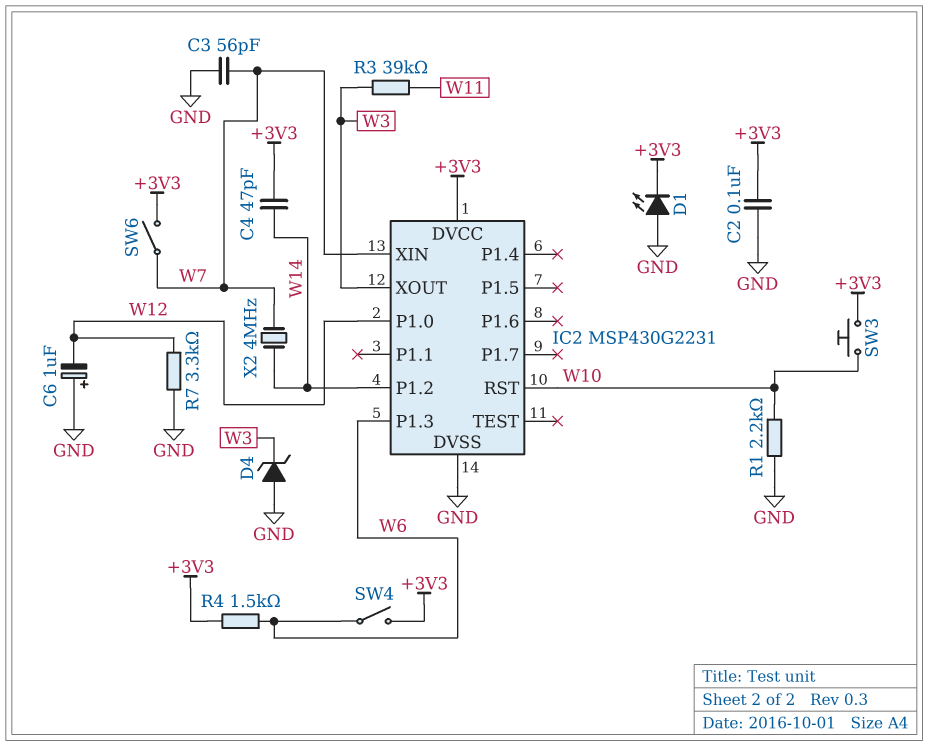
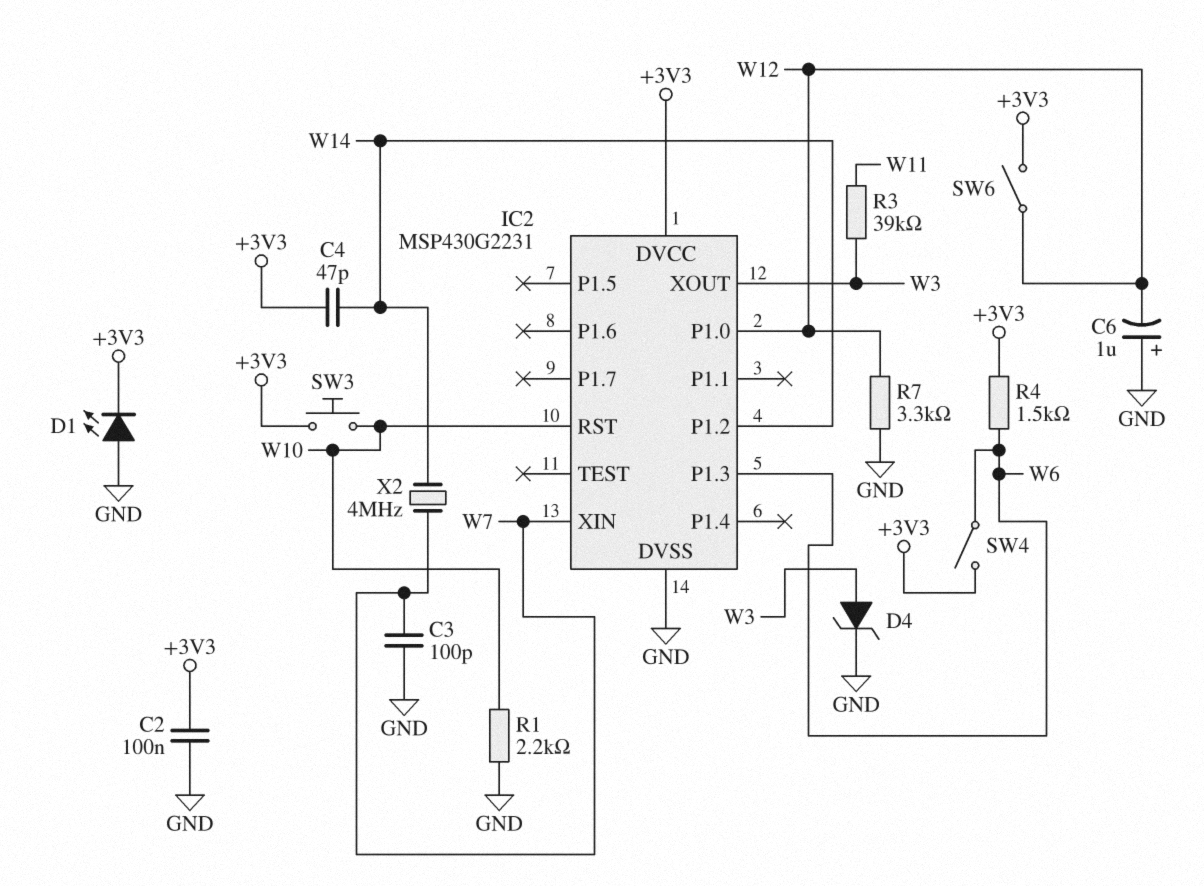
C3: 56pF (GND, W7) -> 100pF (GND, W7)
D4: zener (A GND, K W3) -> zener (A W3, K GND)
SW6: switch (+3V3, W7) -> switch (+3V3, W12)

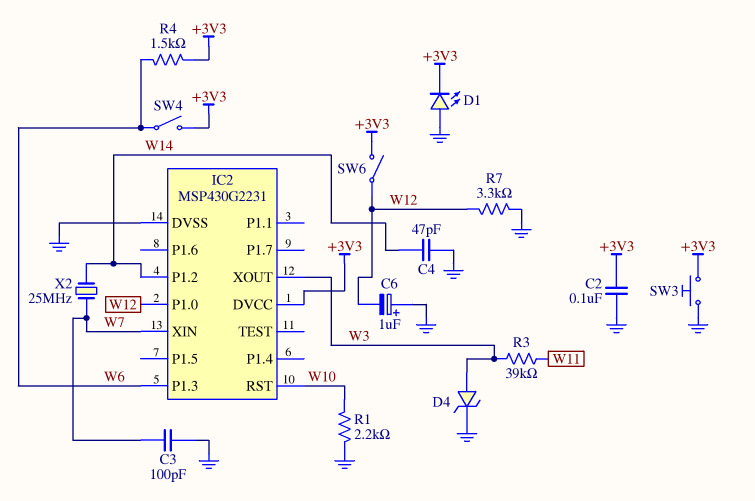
C4: 47pF (+3V3, W14) -> 47pF (GND, W14)
SW3: button (+3V3, W10) -> button (+3V3, GND)
X2: 4MHz (W7, W14) -> 25MHz (W7, W14)

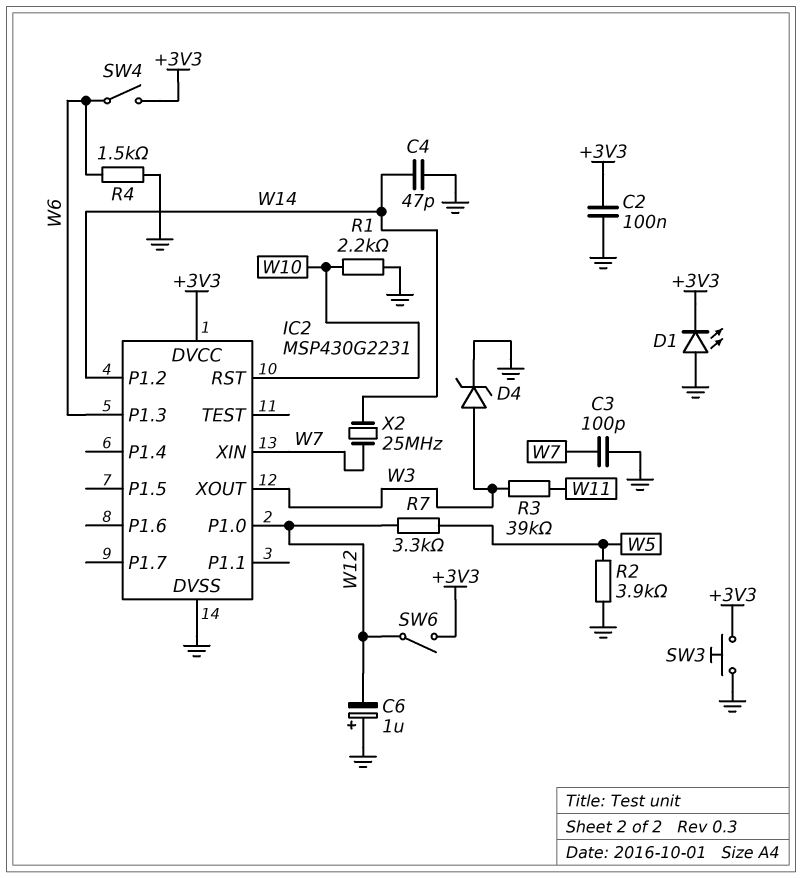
R2: none -> 3.9k (GND, W5)
R4: 1.5k (+3V3, W6) -> 1.5k (GND, W6)
R7: 3.3k (GND, W12) -> 3.3k (W5, W12)

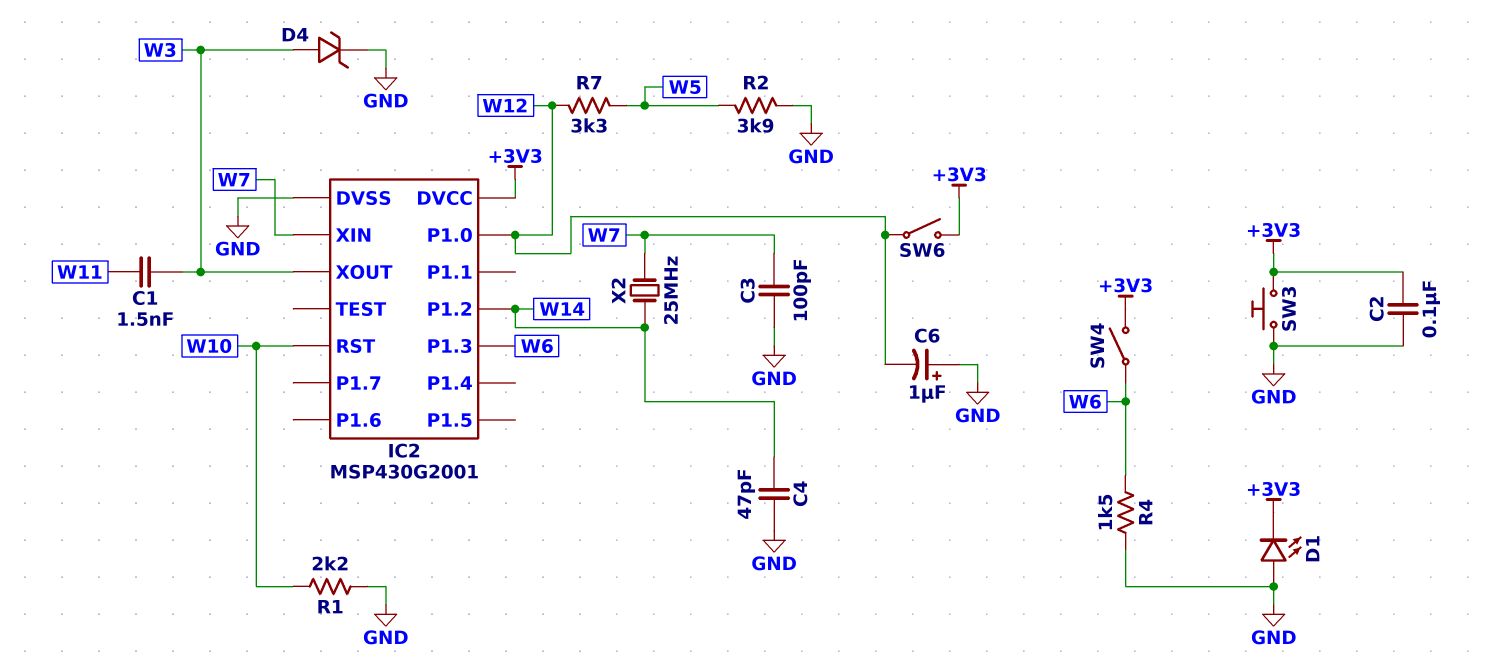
C1: none -> 1.5nF (W3, W11)
IC2: MSP430G2231 -> MSP430G2001
R3: 39k (W3, W11) -> none

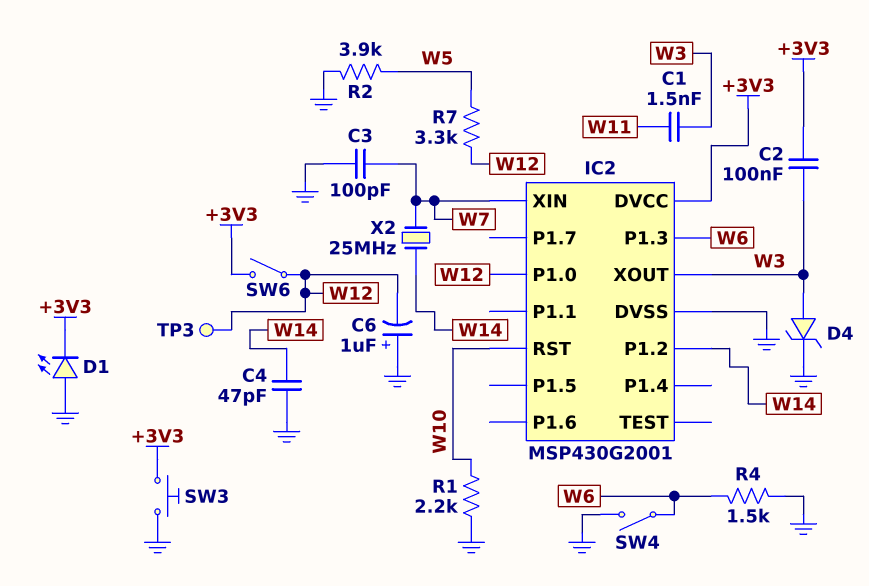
C2: 100nF (+3V3, GND) -> 100nF (+3V3, W3)
SW4: switch (+3V3, W6) -> switch (GND, W6)
TP3: none -> test point (W12)

